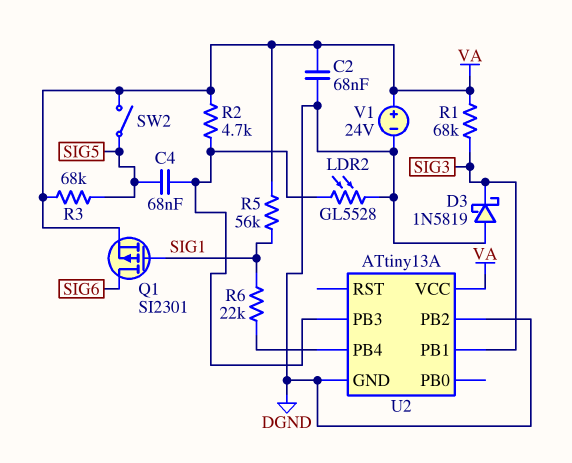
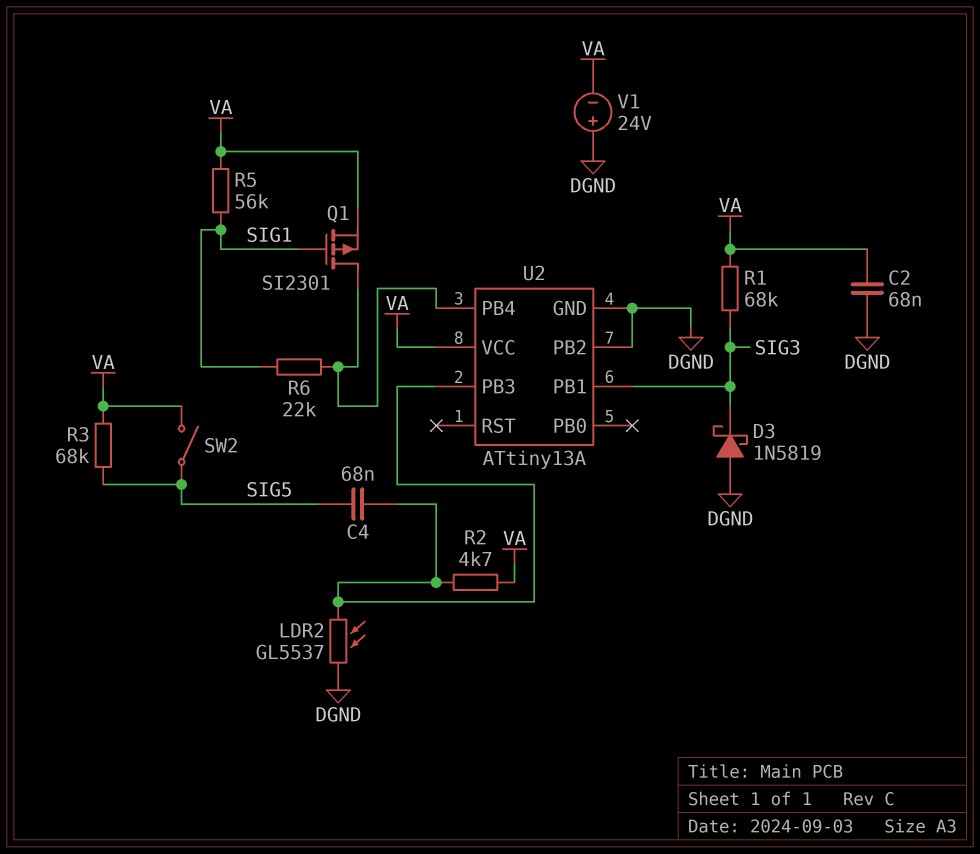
LDR2: GL5528 (DGND, U2/PB3) -> GL5537 (DGND, U2/PB3)
Q1: PMOS SI2301 (G SIG1, D SIG6, S VA) -> PMOS SI2301 (G SIG1, D U2/PB4, S VA)
V1: 24V (plus VA, minus DGND) -> 24V (plus DGND, minus VA)

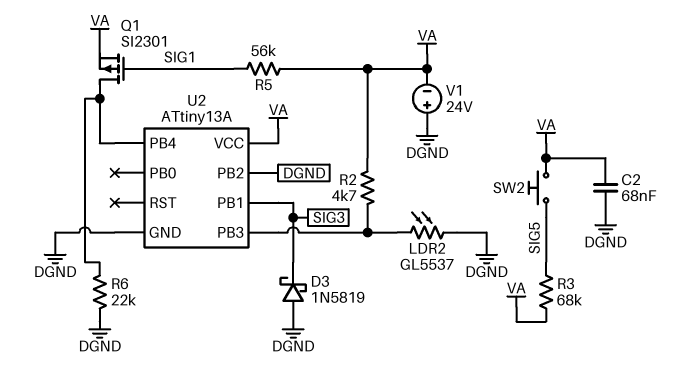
C4: 68nF (SIG5, U2/PB3) -> none
R1: 68k (SIG3, VA) -> none
R6: 22k (SIG1, U2/PB4) -> 22k (DGND, U2/PB4)
SW2: switch (SIG5, VA) -> button (SIG5, VA)

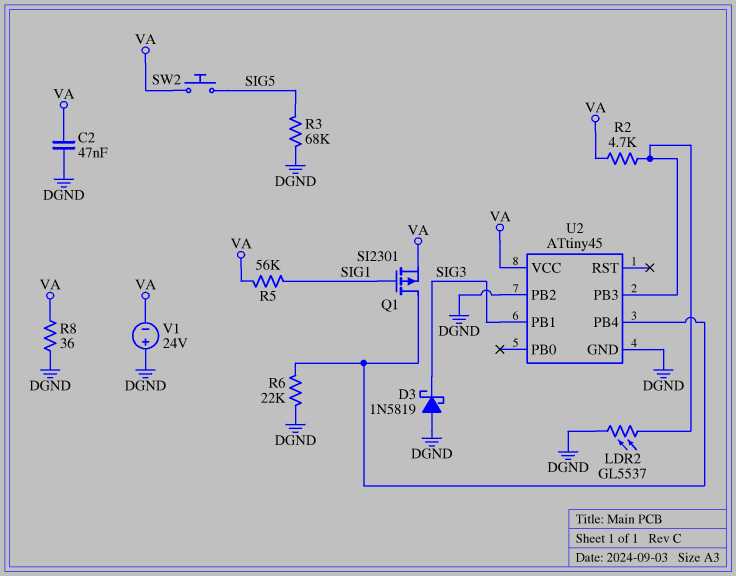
C2: 68nF (DGND, VA) -> 47nF (DGND, VA)
R3: 68k (SIG5, VA) -> 68k (DGND, SIG5)
R8: none -> 36 (DGND, VA)
U2: ATtiny13A -> ATtiny45

